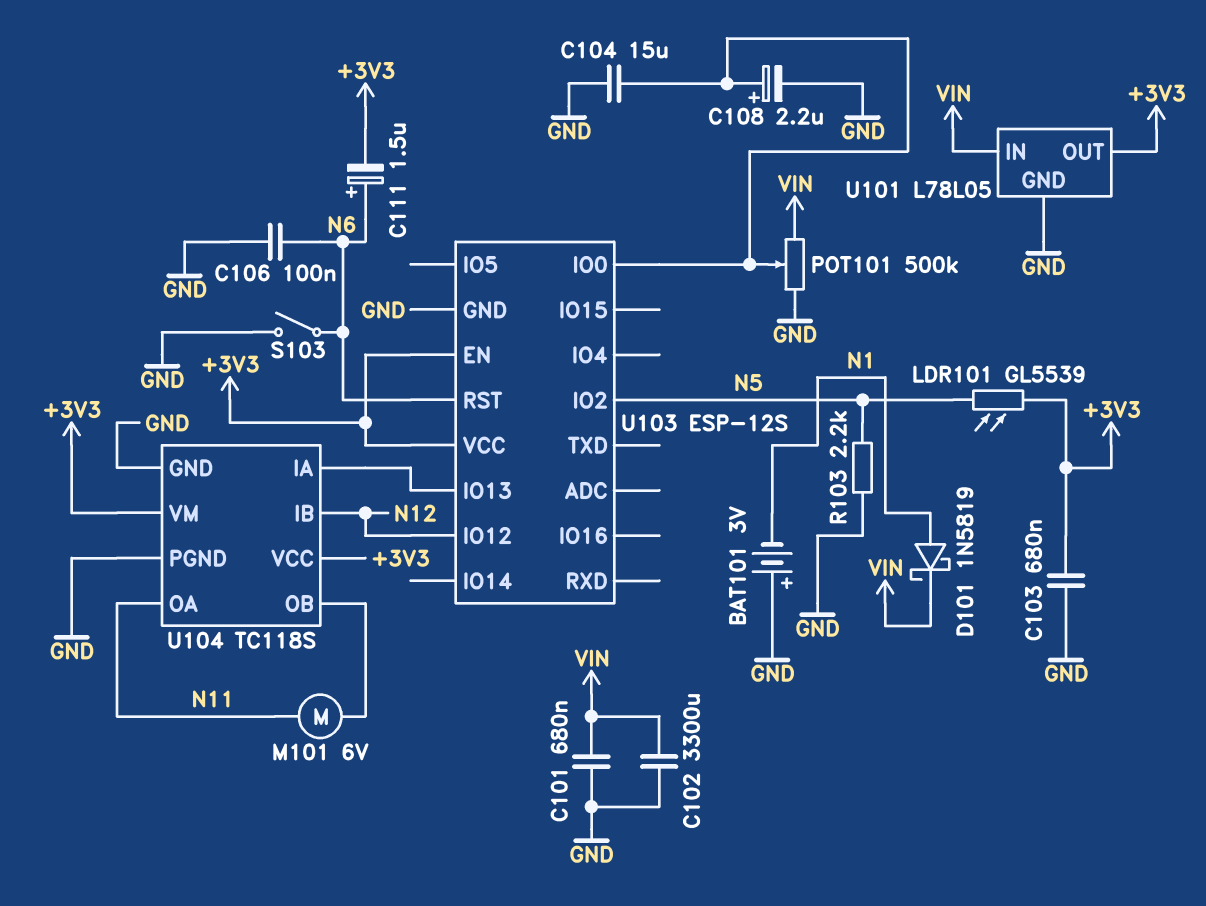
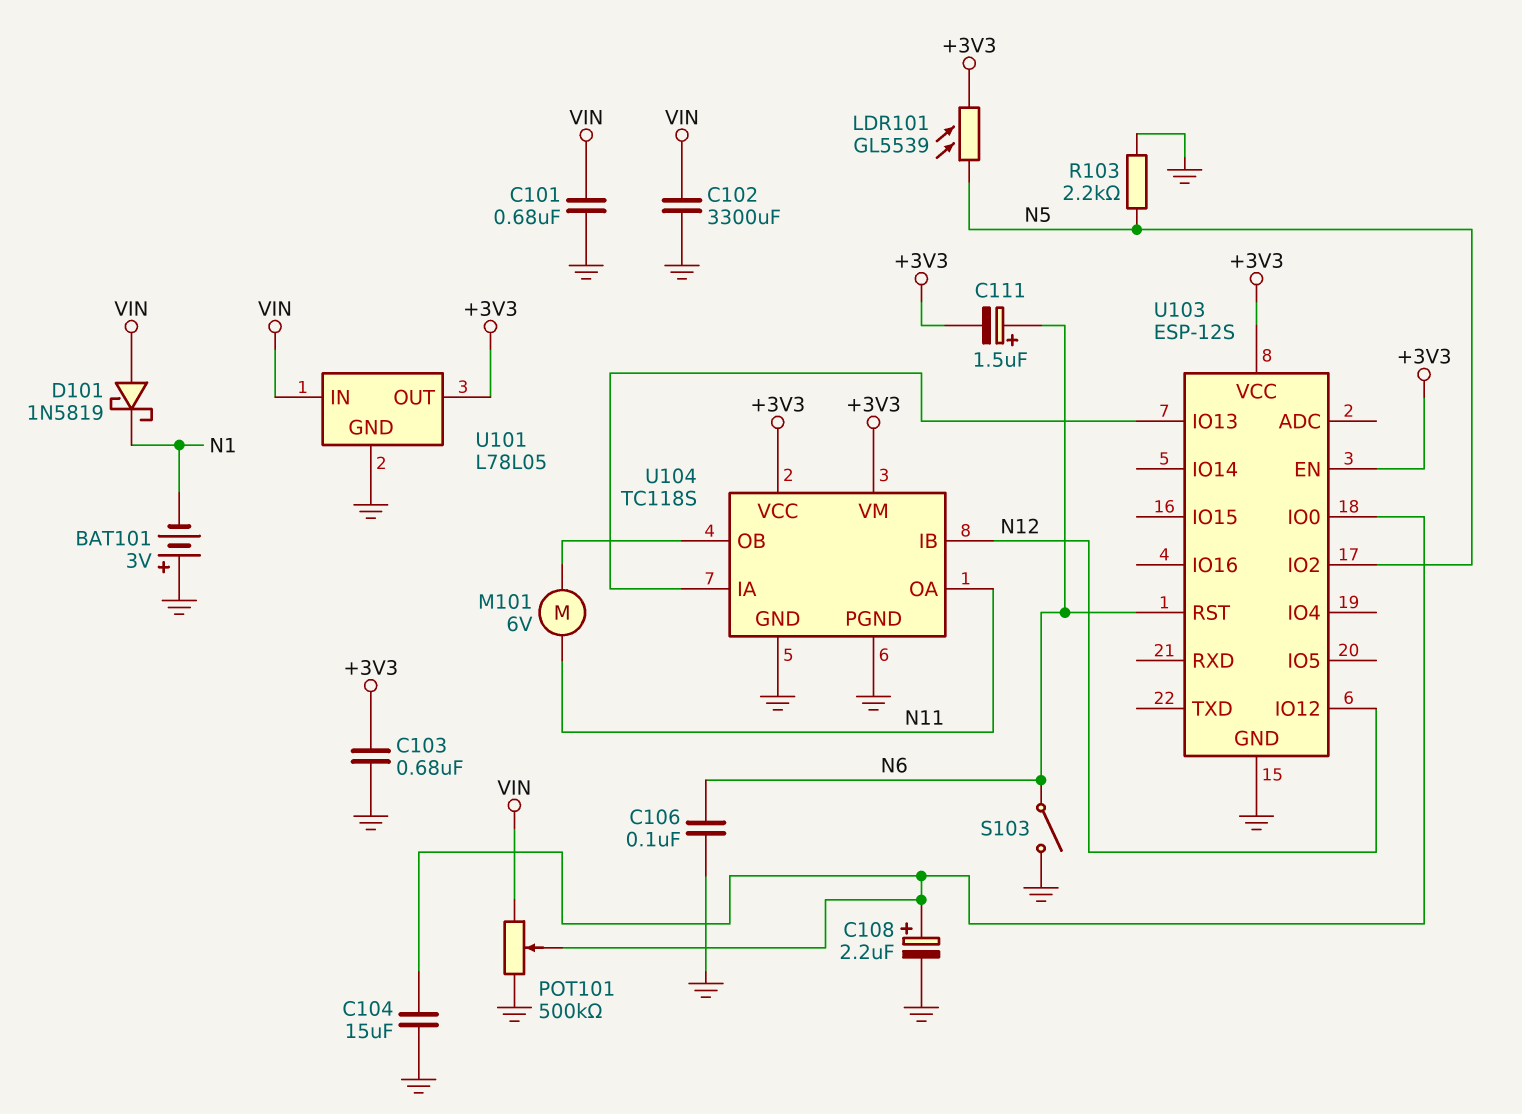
D101: schottky 1N5819 (A N1, K VIN) -> schottky 1N5819 (A VIN, K N1)

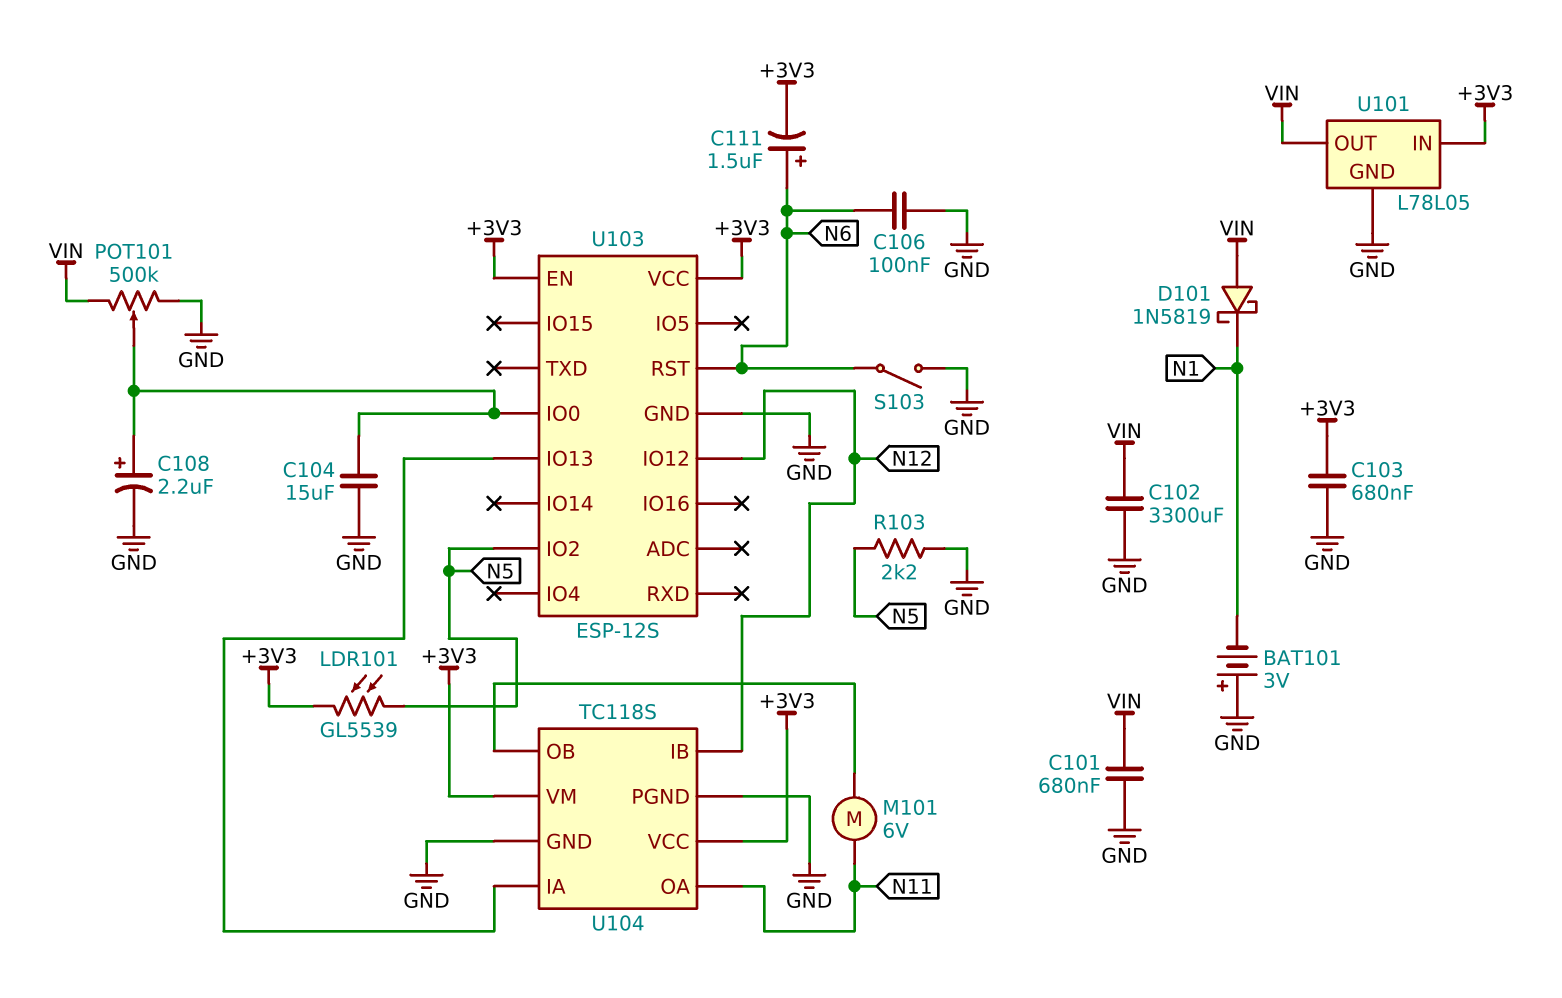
U101 pin IN: VIN -> +3V3
U101 pin OUT: +3V3 -> VIN

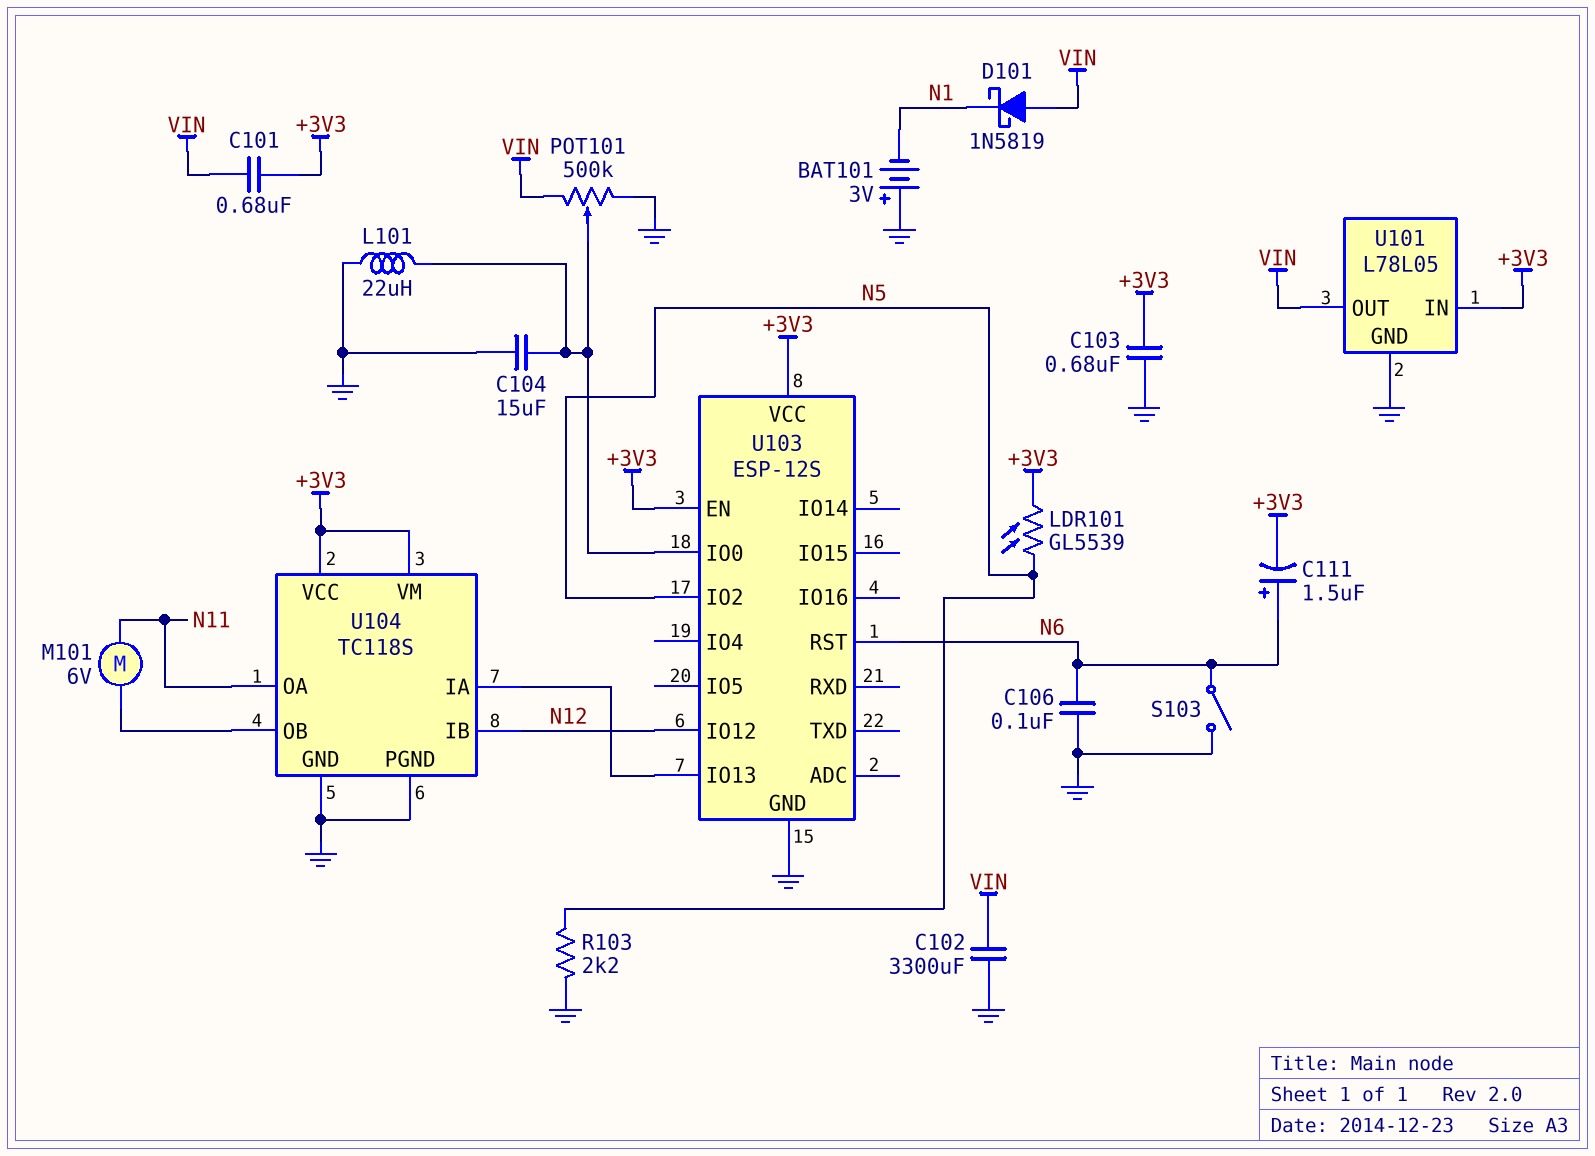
C101: 680nF (GND, VIN) -> 680nF (+3V3, VIN)
C108: 2.2uF (plus U103/IO0, minus GND) -> none
L101: none -> 22uH (GND, U103/IO0)

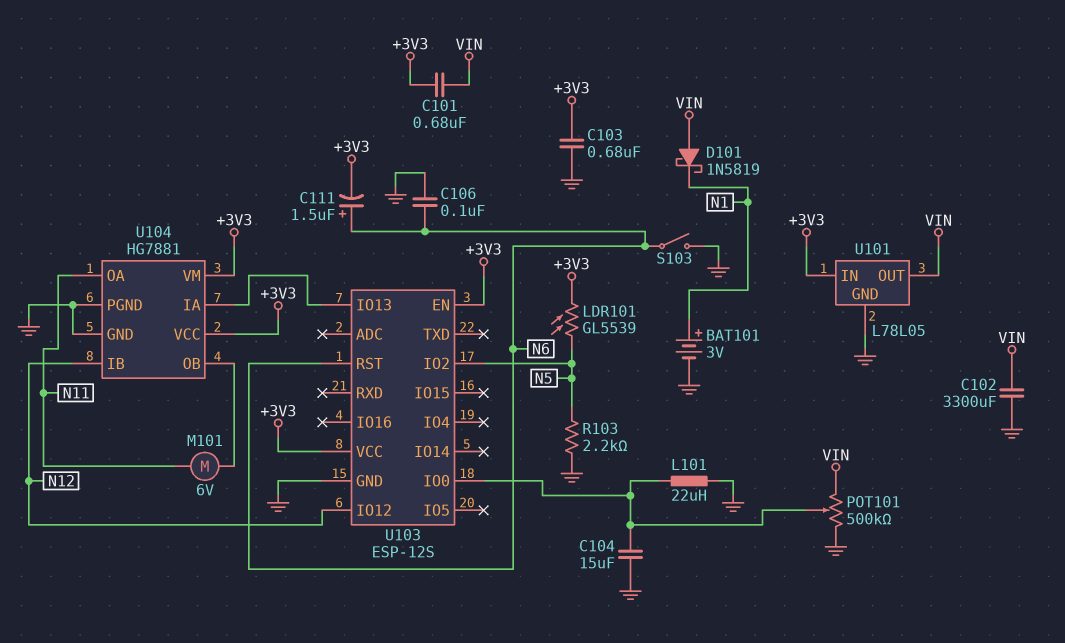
BAT101: 3V (plus GND, minus N1) -> 3V (plus N1, minus GND)
U104: TC118S -> HG7881

